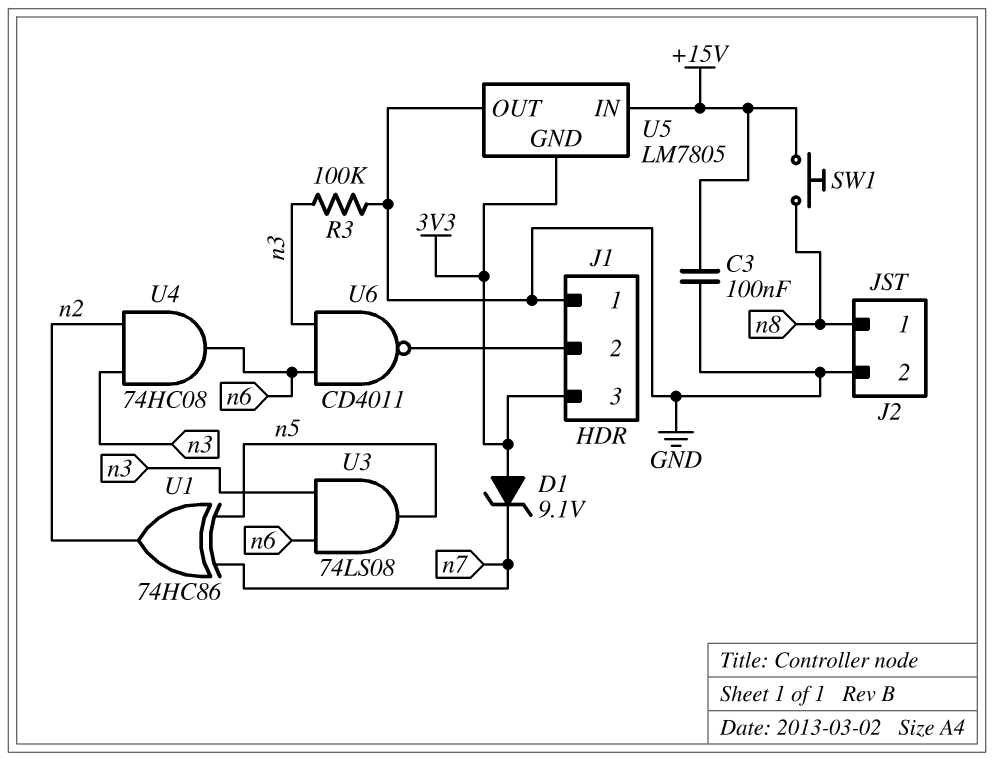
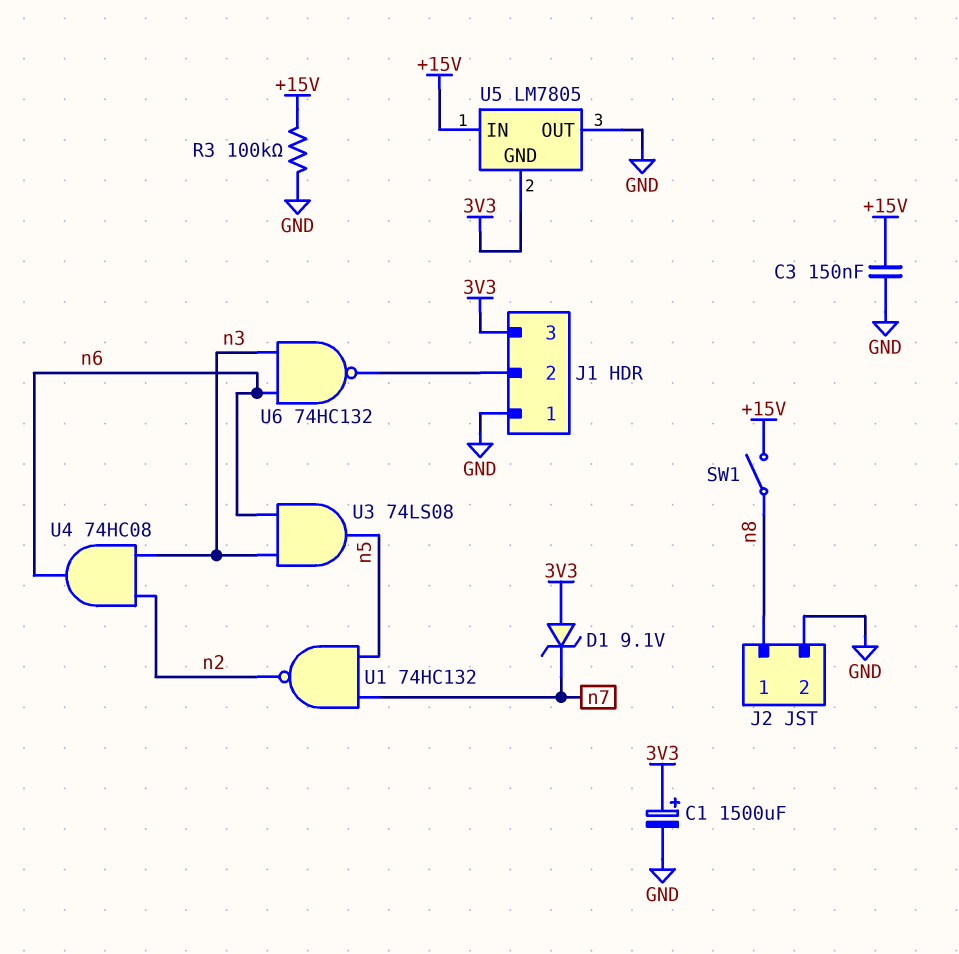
C1: none -> 1500uF (plus 3V3, minus GND)
C3: 100nF (+15V, GND) -> 150nF (+15V, GND)
R3: 100k (GND, n3) -> 100k (+15V, GND)
SW1: button (+15V, n8) -> switch (+15V, n8)
U1: XOR 74HC86 (in n5, in n7, out n2) -> NAND 74HC132 (in n5, in n7, out n2)
U6: NAND CD4011 (in n3, in n6, out J1/2) -> NAND 74HC132 (in n3, in n6, out J1/2)

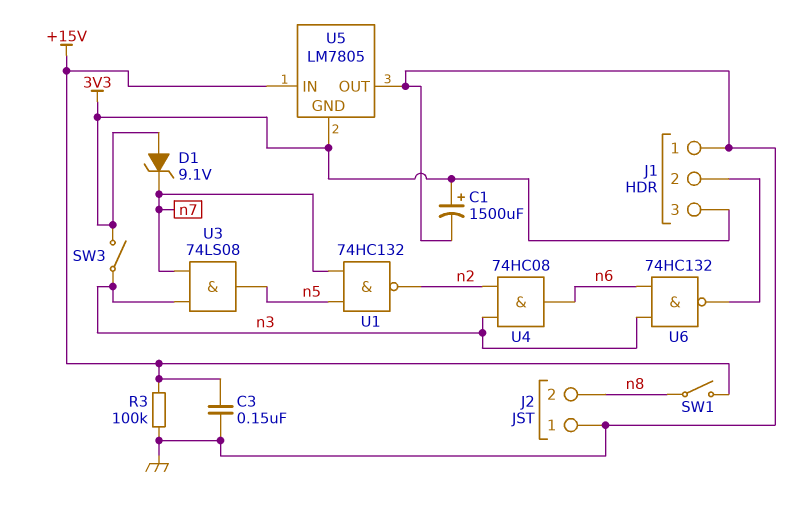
J2 pin 1: n8 -> GND
J2 pin 2: GND -> n8
SW3: none -> switch (3V3, n3)
U3: AND 74LS08 (in n3, in n6, out n5) -> AND 74LS08 (in n3, in n7, out n5)

